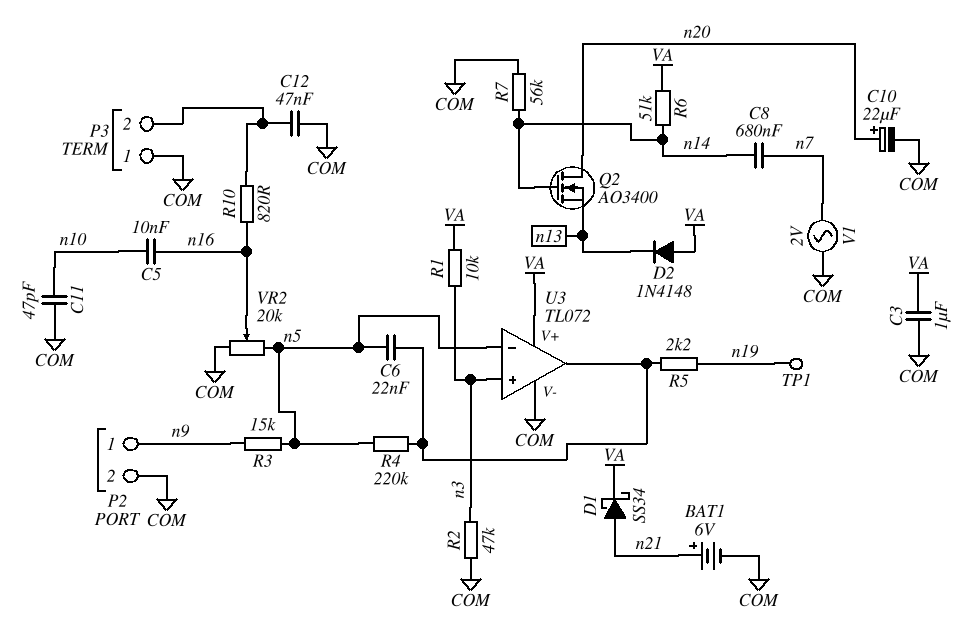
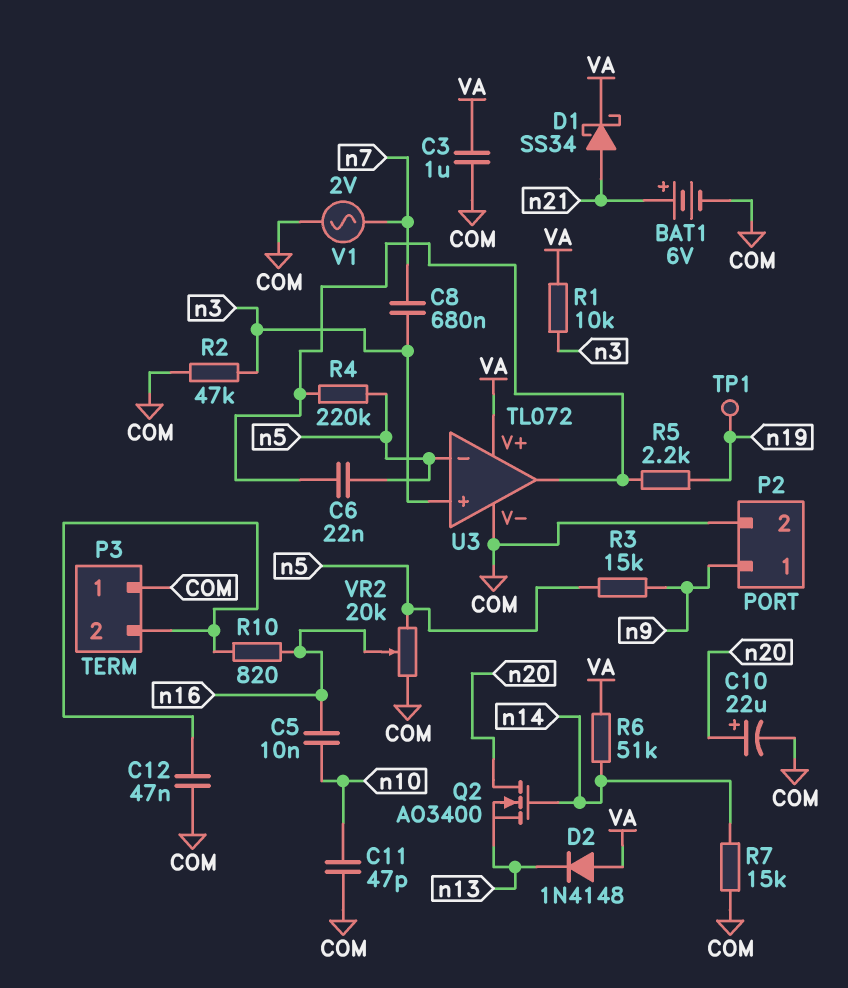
C8: 680nF (n7, n14) -> 680nF (n3, n7)
R7: 56k (COM, n14) -> 15k (COM, n14)

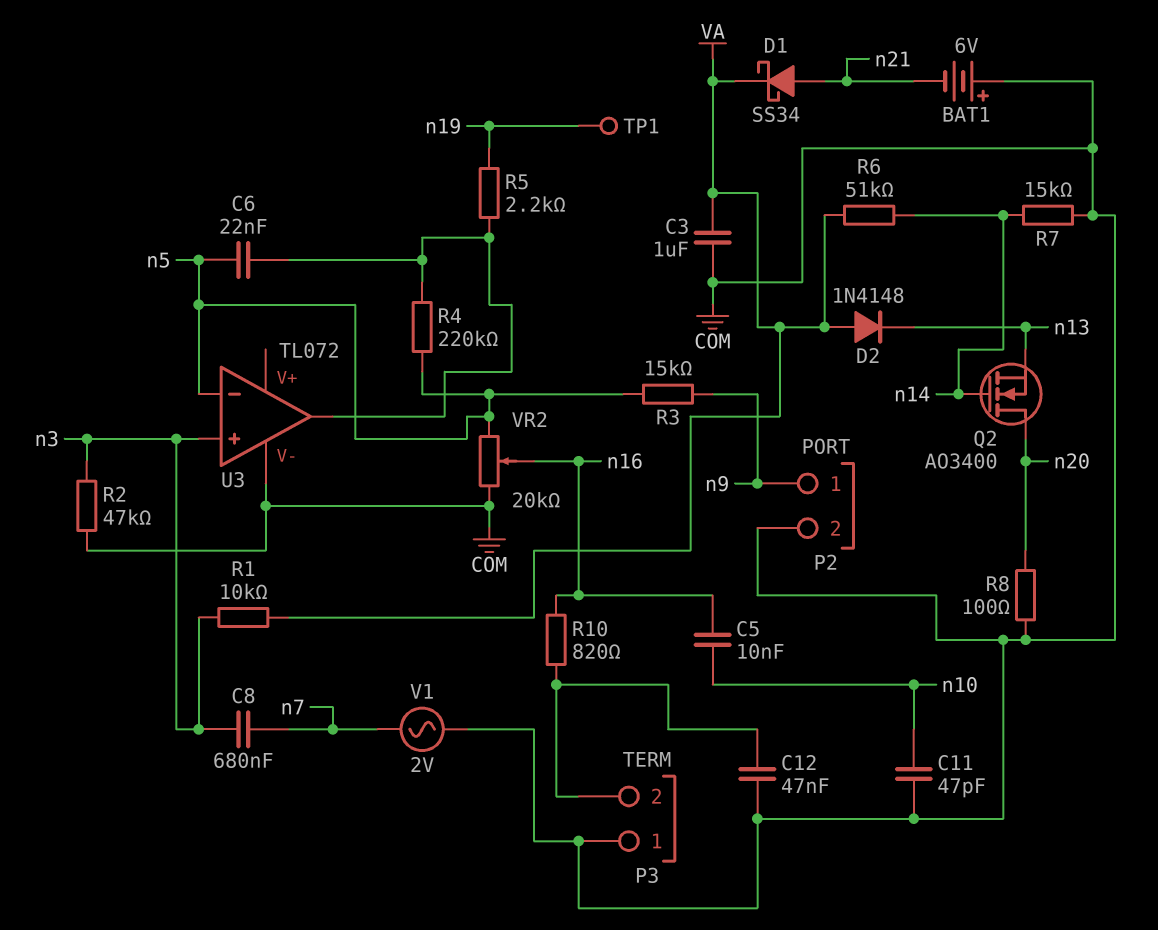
BAT1: 6V (plus n21, minus COM) -> 6V (plus COM, minus n21)
C10: 22uF (plus n20, minus COM) -> none
R8: none -> 100 (COM, n20)
U3 pin V+: VA -> none

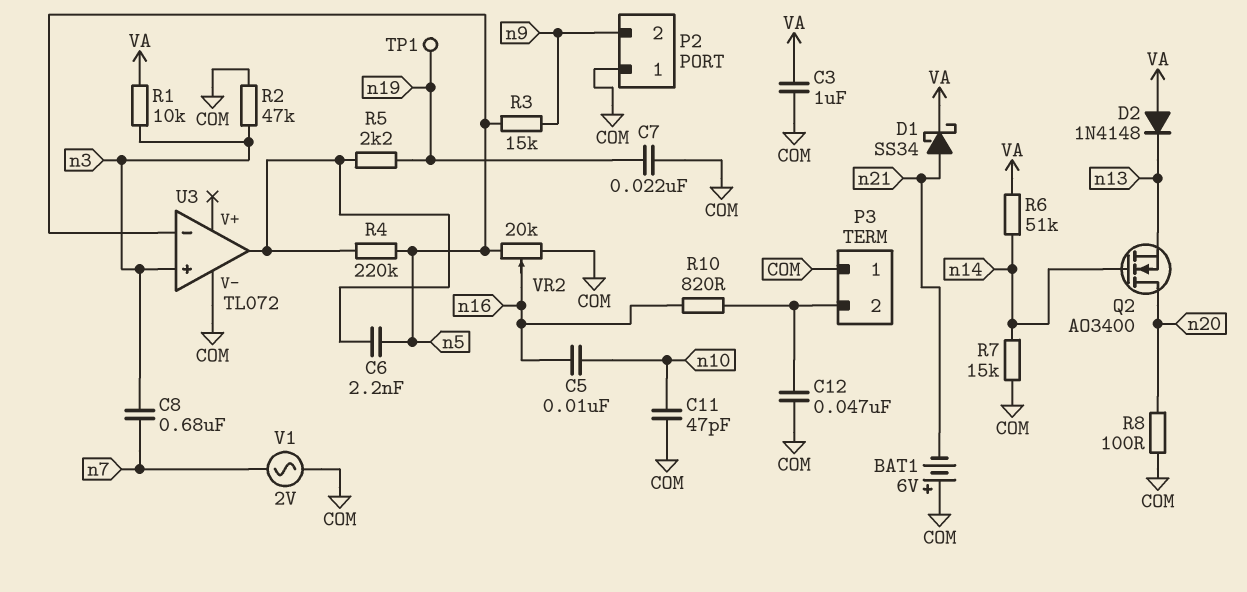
C6: 22nF (U3/out, n5) -> 2.2nF (U3/out, n5)
C7: none -> 22nF (COM, n19)
P2 pin 1: n9 -> COM
P2 pin 2: COM -> n9

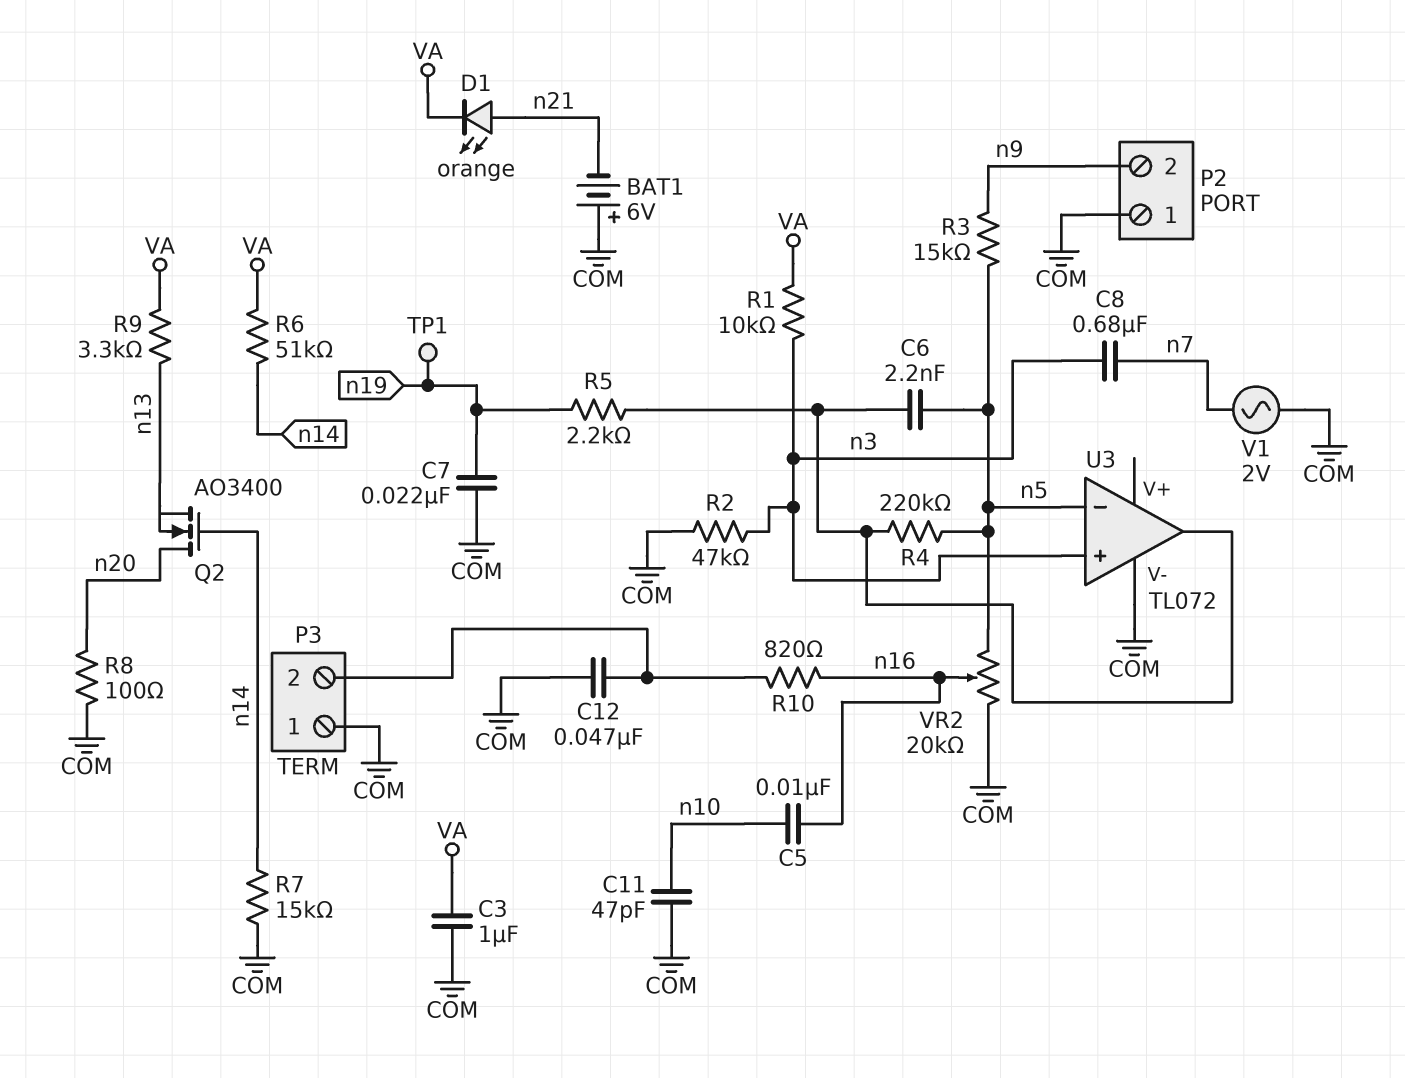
D1: schottky SS34 (A n21, K VA) -> LED orange (A n21, K VA)
D2: diode 1N4148 (A VA, K n13) -> none
R9: none -> 3.3k (VA, n13)

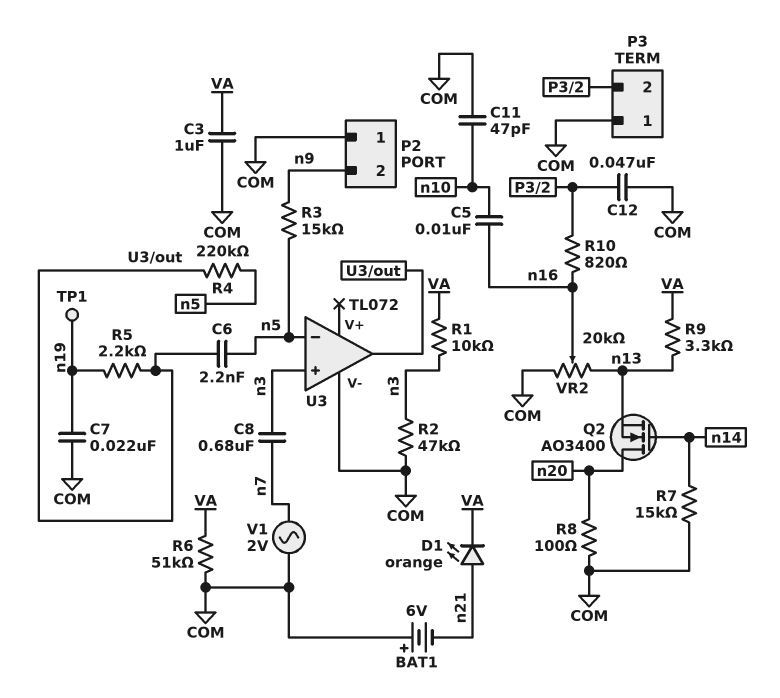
R6: 51k (VA, n14) -> 51k (COM, VA)
VR2: 20k (COM, n5, wiper n16) -> 20k (COM, n13, wiper n16)

